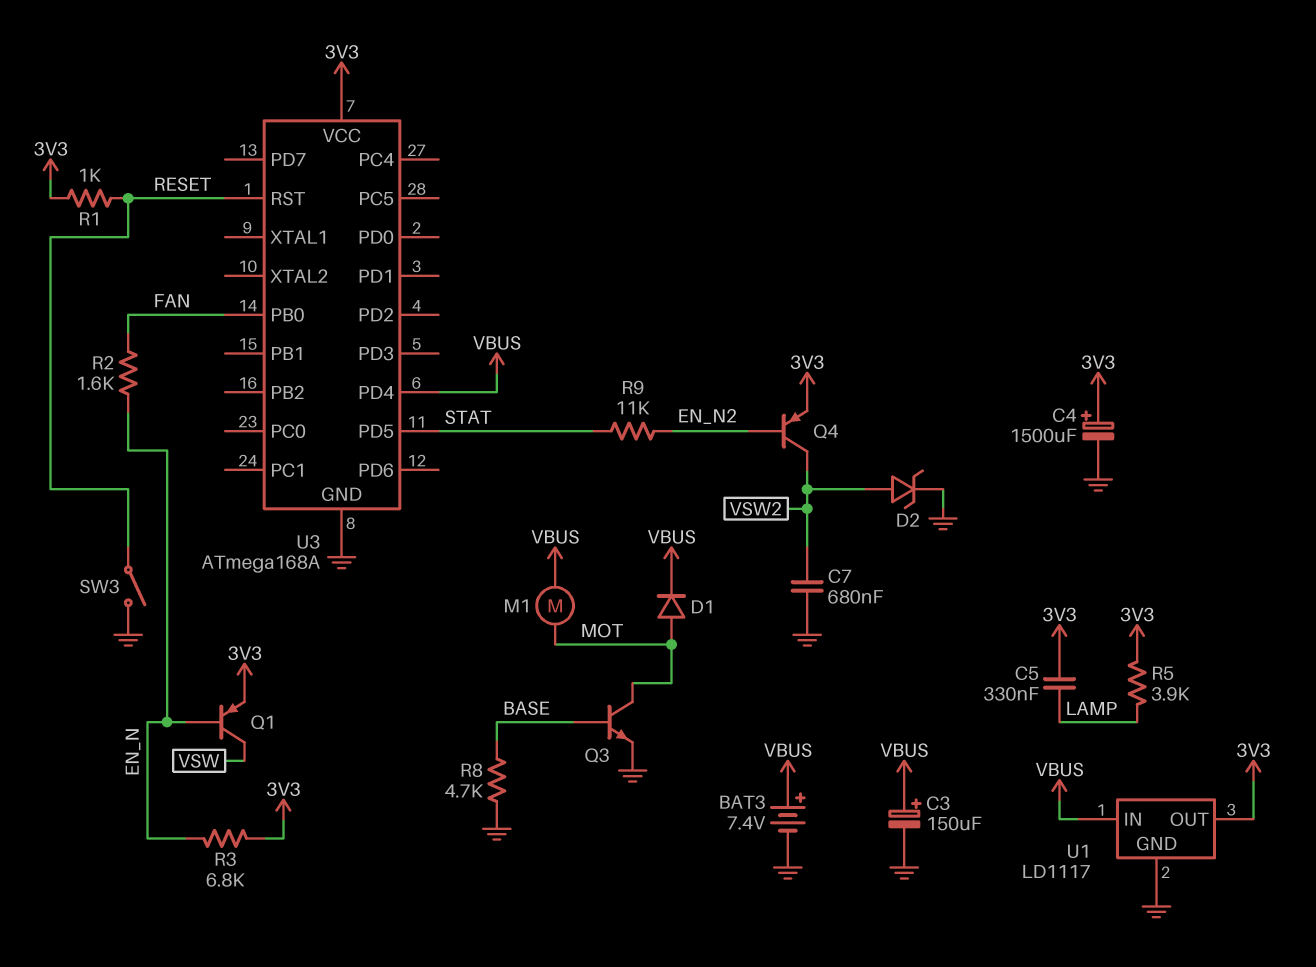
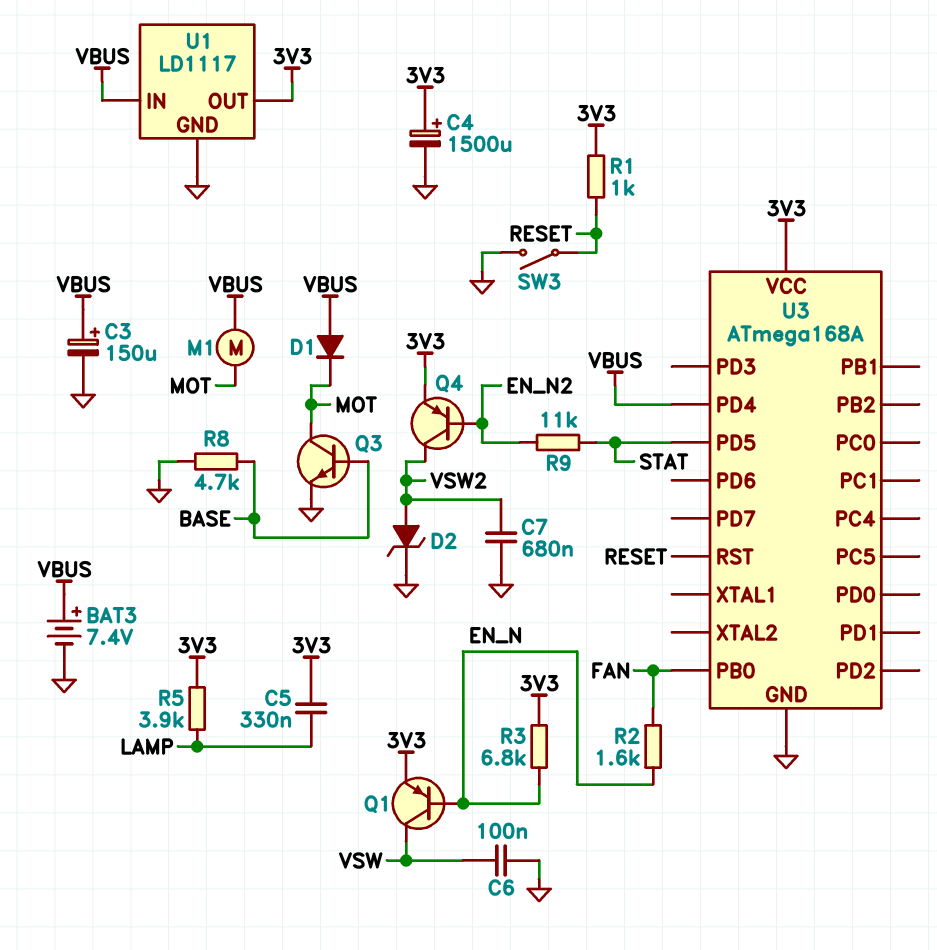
C6: none -> 100nF (GND, VSW)
D1: diode (A MOT, K VBUS) -> diode (A VBUS, K MOT)

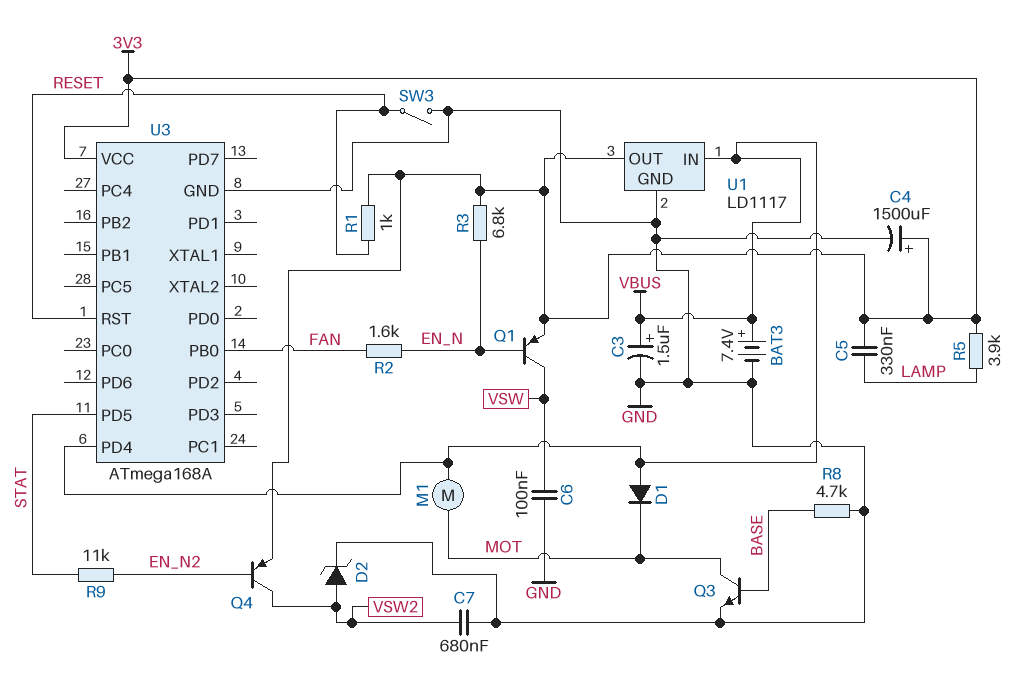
C3: 150uF (plus VBUS, minus GND) -> 1.5uF (plus VBUS, minus GND)

